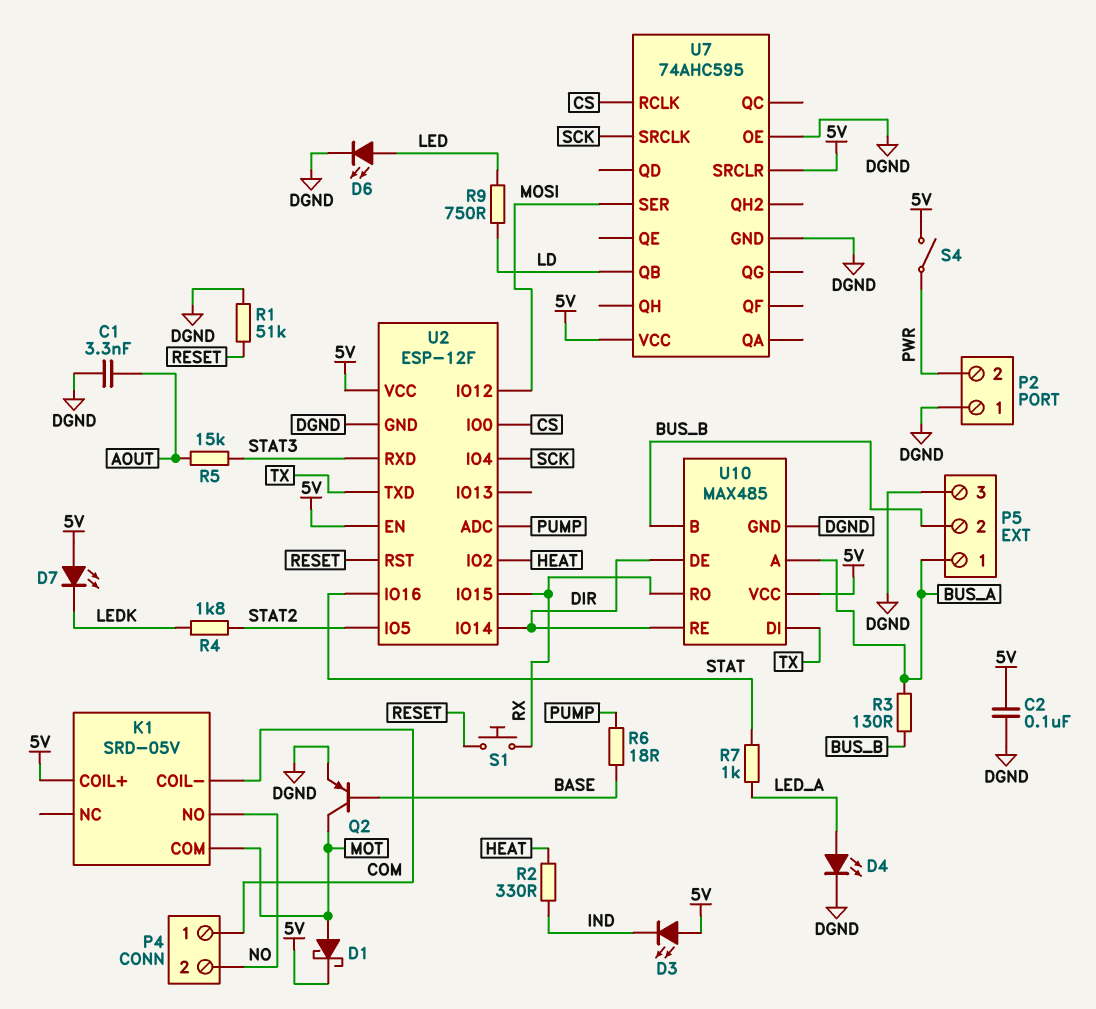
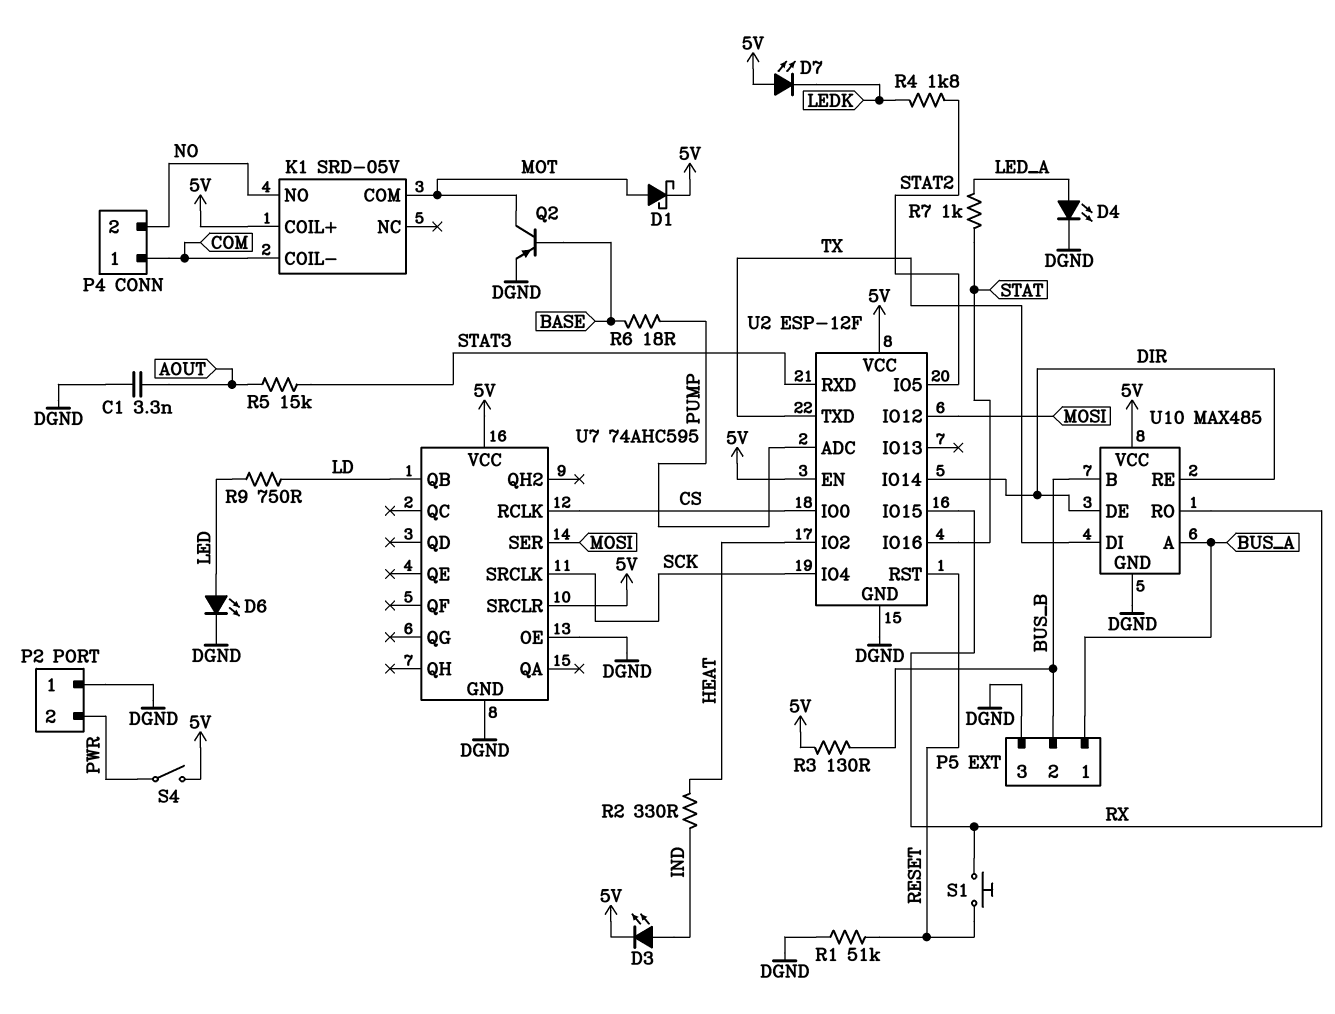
C2: 100nF (5V, DGND) -> none
D3: LED (A 5V, K IND) -> LED (A IND, K 5V)
R3: 130 (BUS_A, BUS_B) -> 130 (5V, BUS_B)

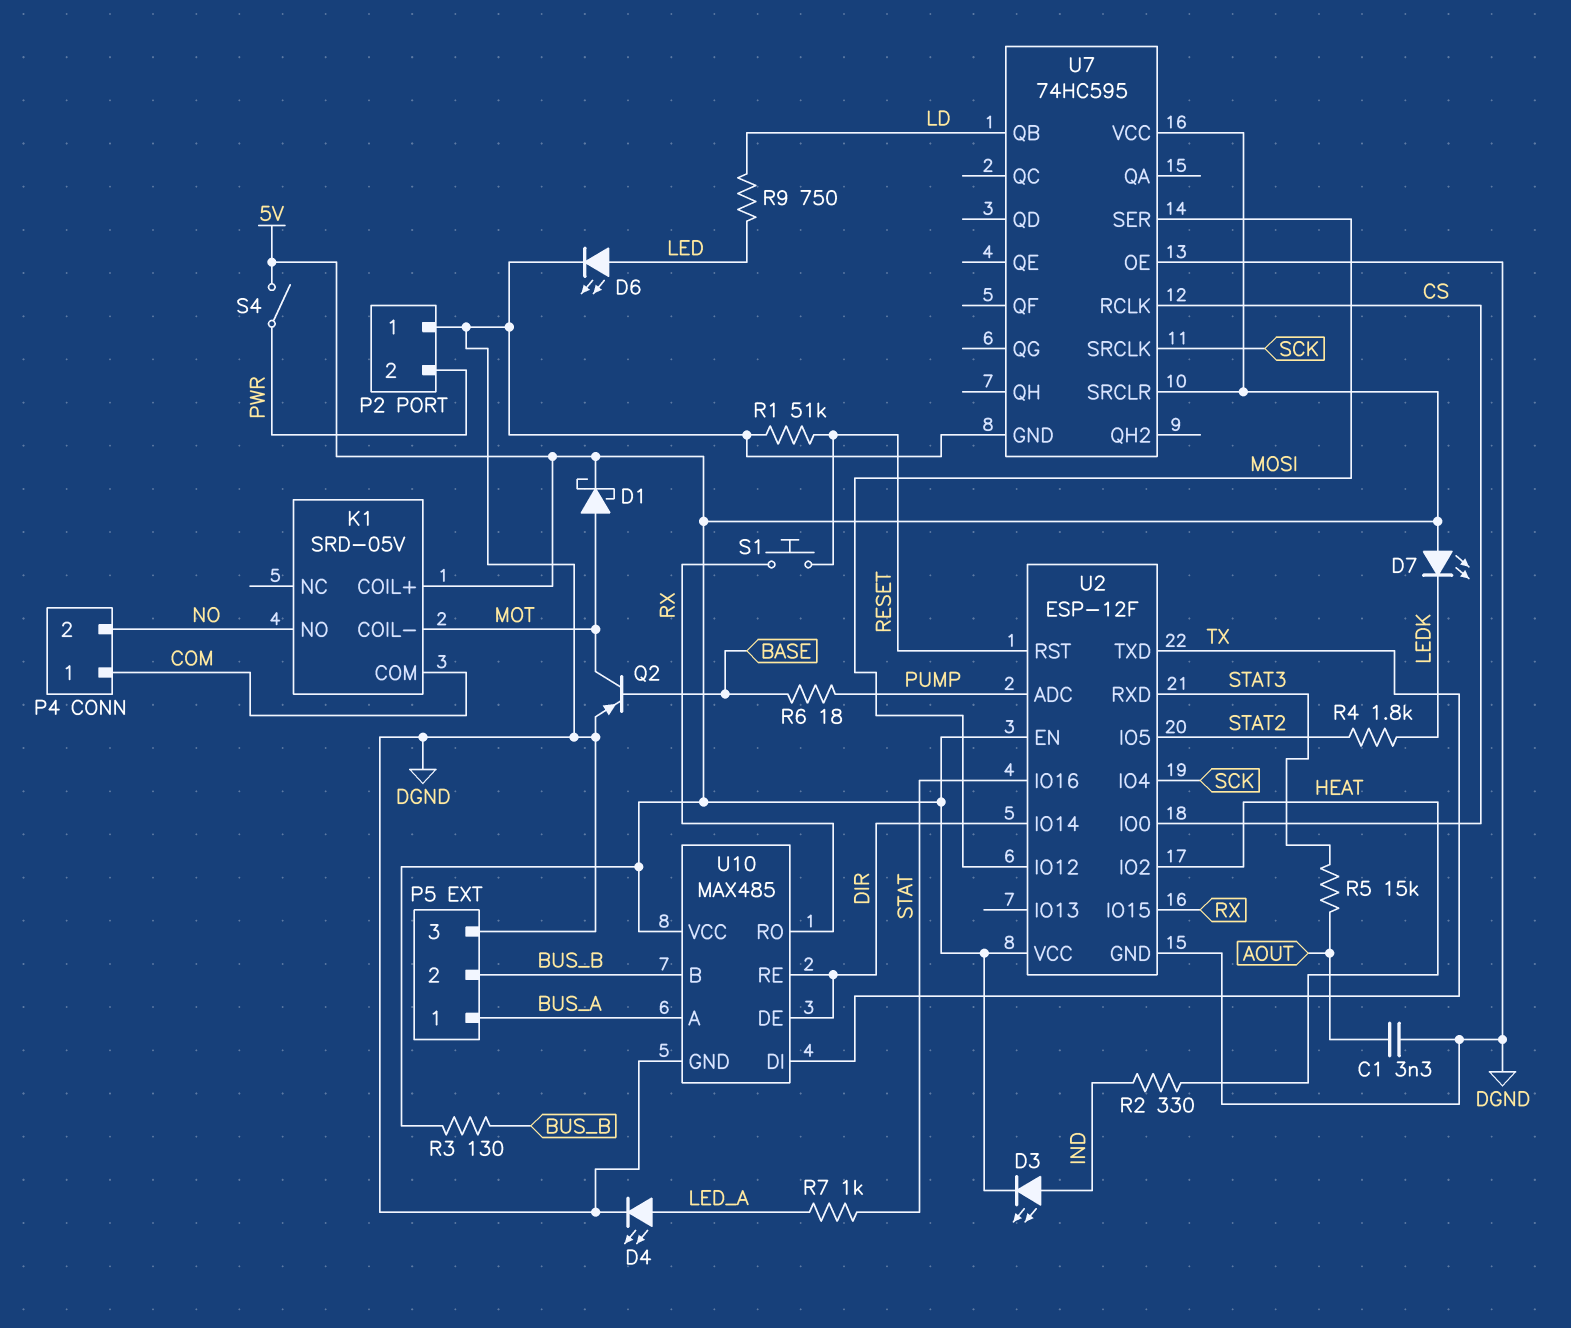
K1 pin COIL-: COM -> MOT
K1 pin COM: MOT -> COM
U7: 74AHC595 -> 74HC595

